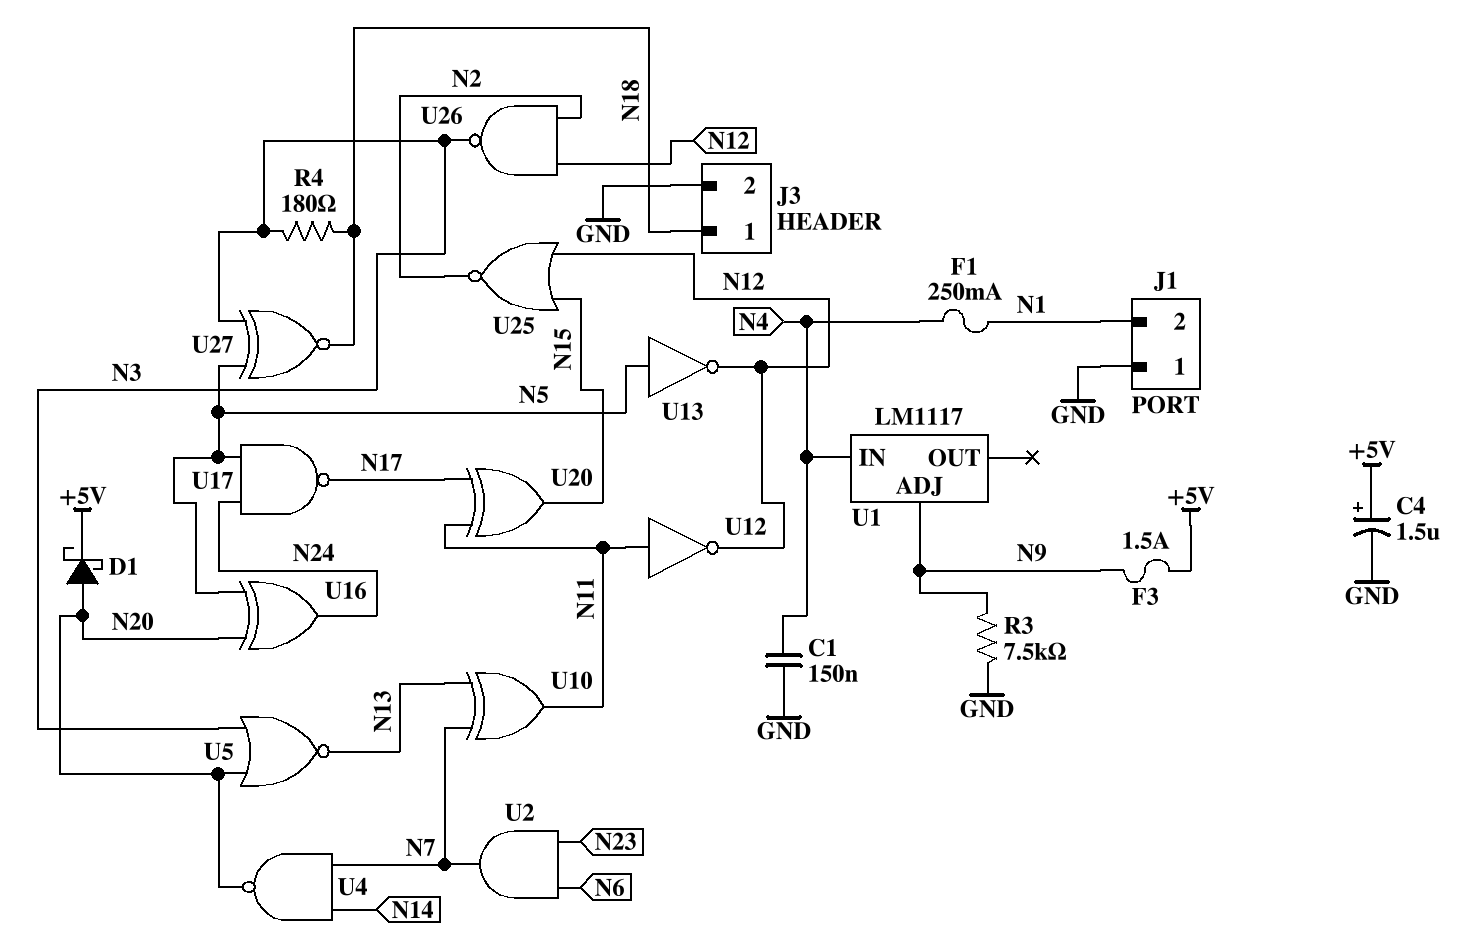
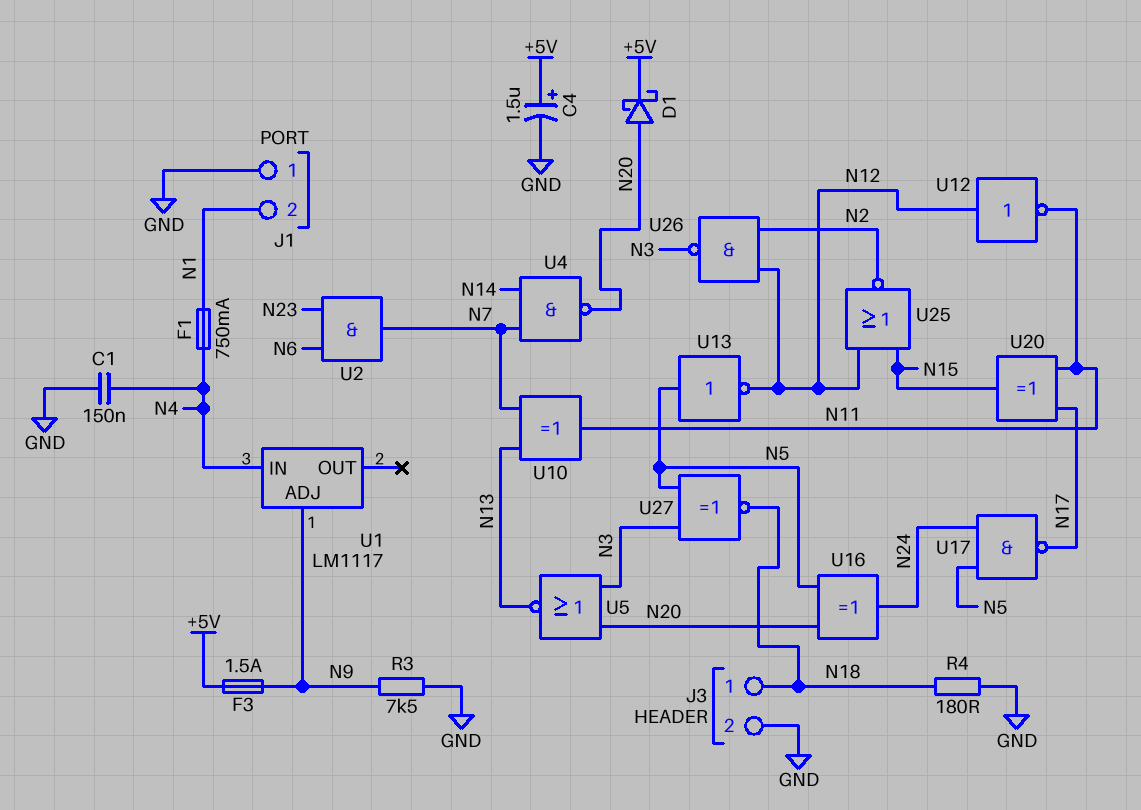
F1: 250mA (N1, N4) -> 750mA (N1, N4)
R4: 180 (N3, N18) -> 180 (GND, N18)
U12: NOT (in N11, out N12) -> NOT (in N12, out N11)

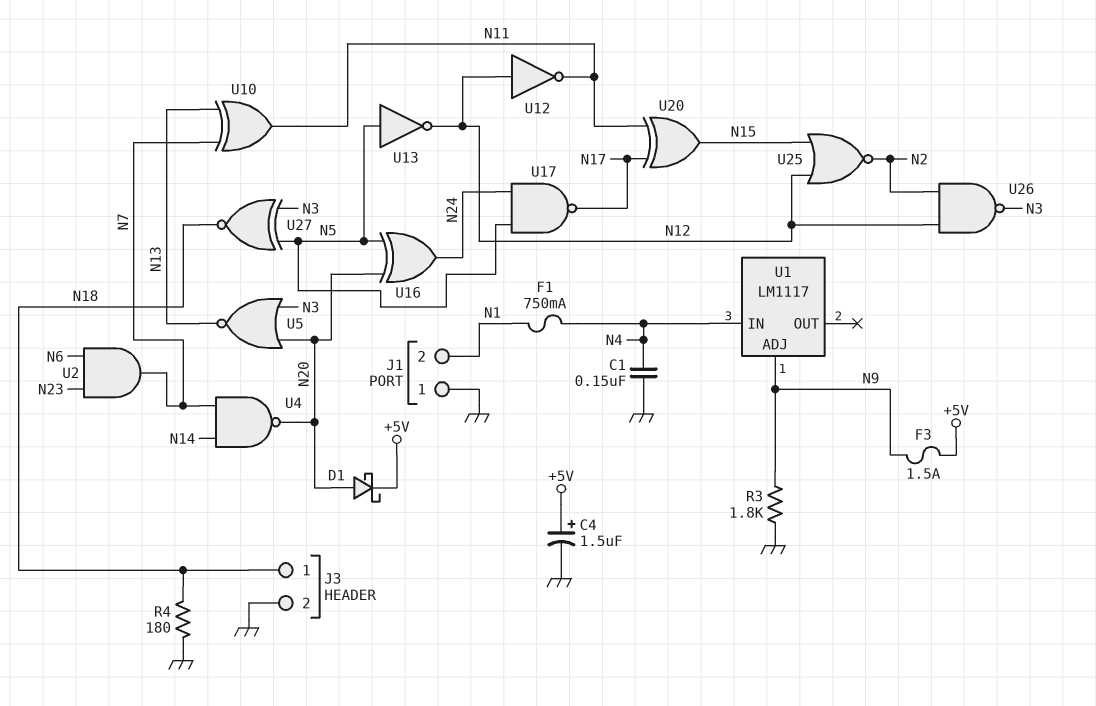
R3: 7.5k (GND, N9) -> 1.8k (GND, N9)

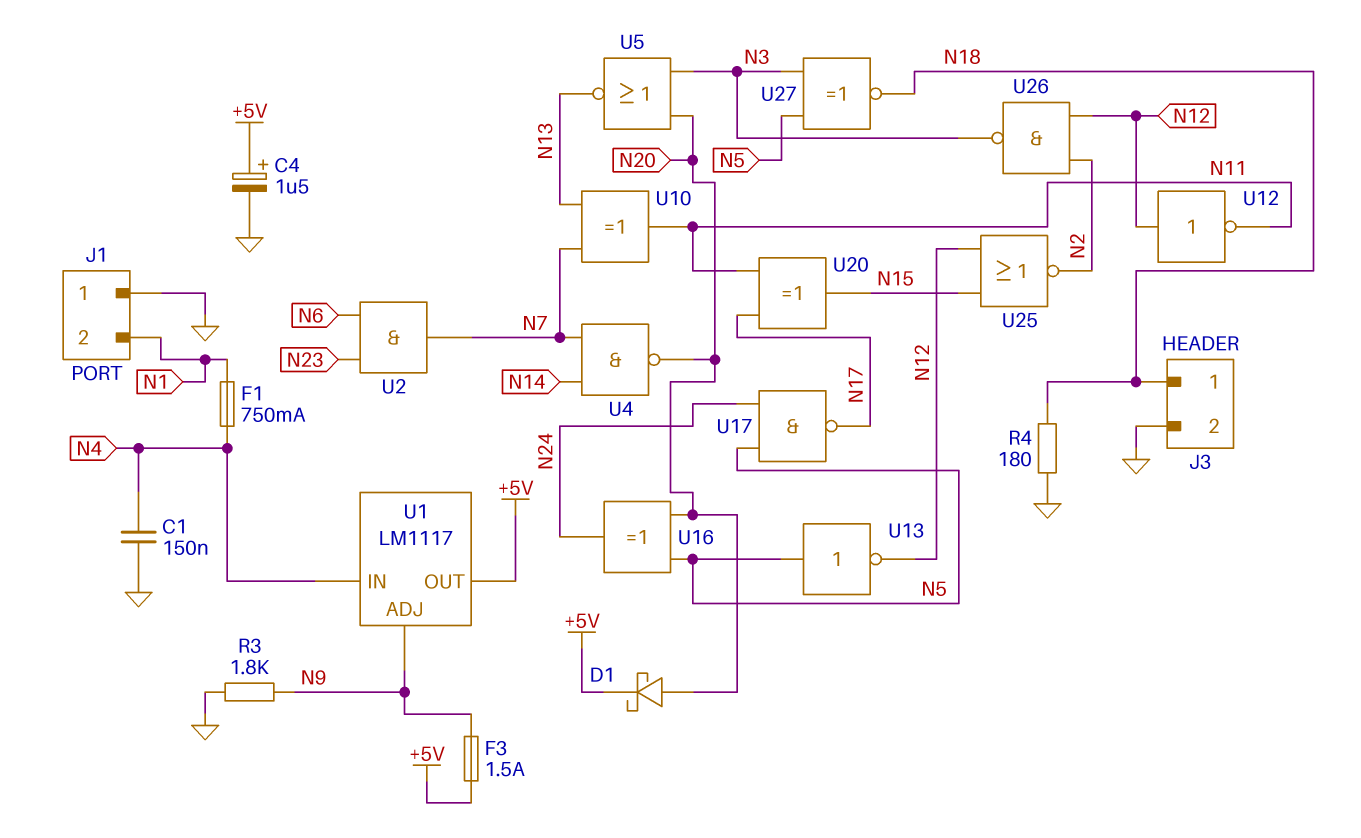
U1 pin OUT: none -> +5V

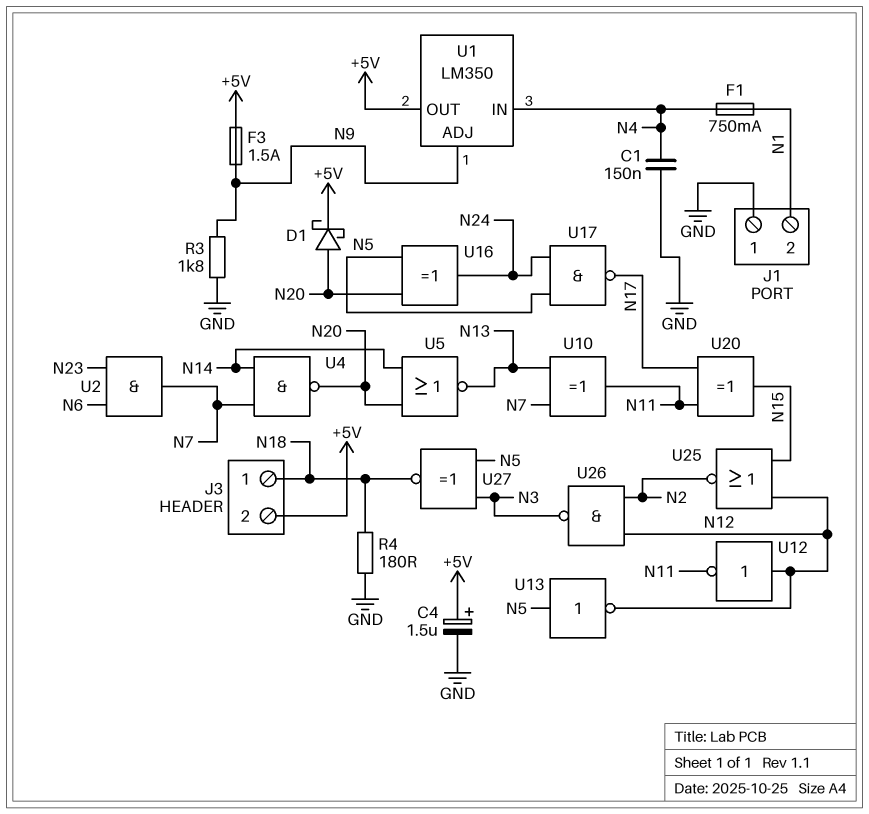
J3 pin 2: GND -> +5V
U1: LM1117 -> LM350
U5: NOR (in N3, in N20, out N13) -> NOR (in N14, in N20, out N13)

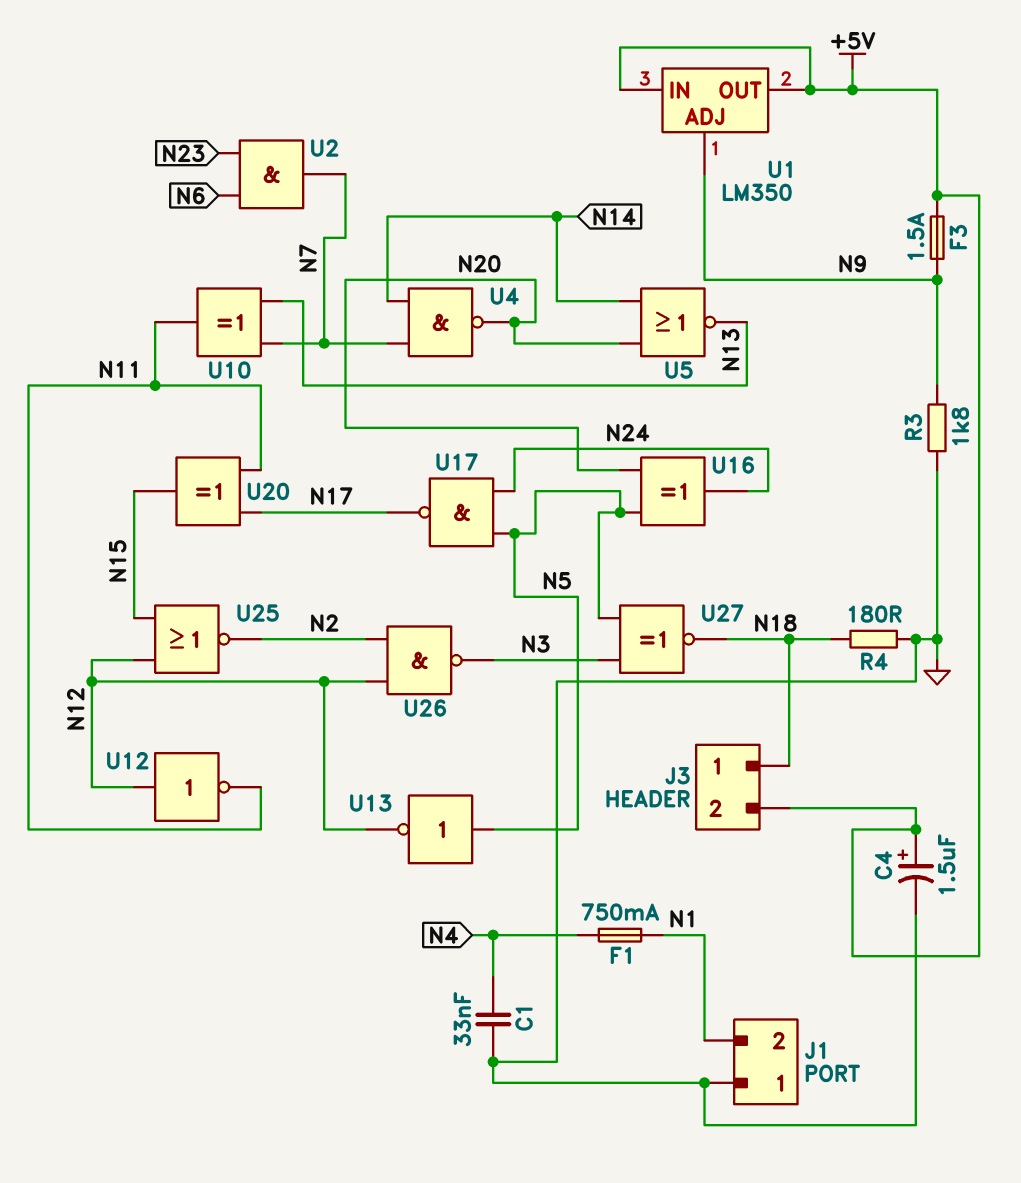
C1: 150nF (GND, N4) -> 33nF (GND, N4)
D1: schottky (A N20, K +5V) -> none
U1 pin IN: N4 -> +5V

